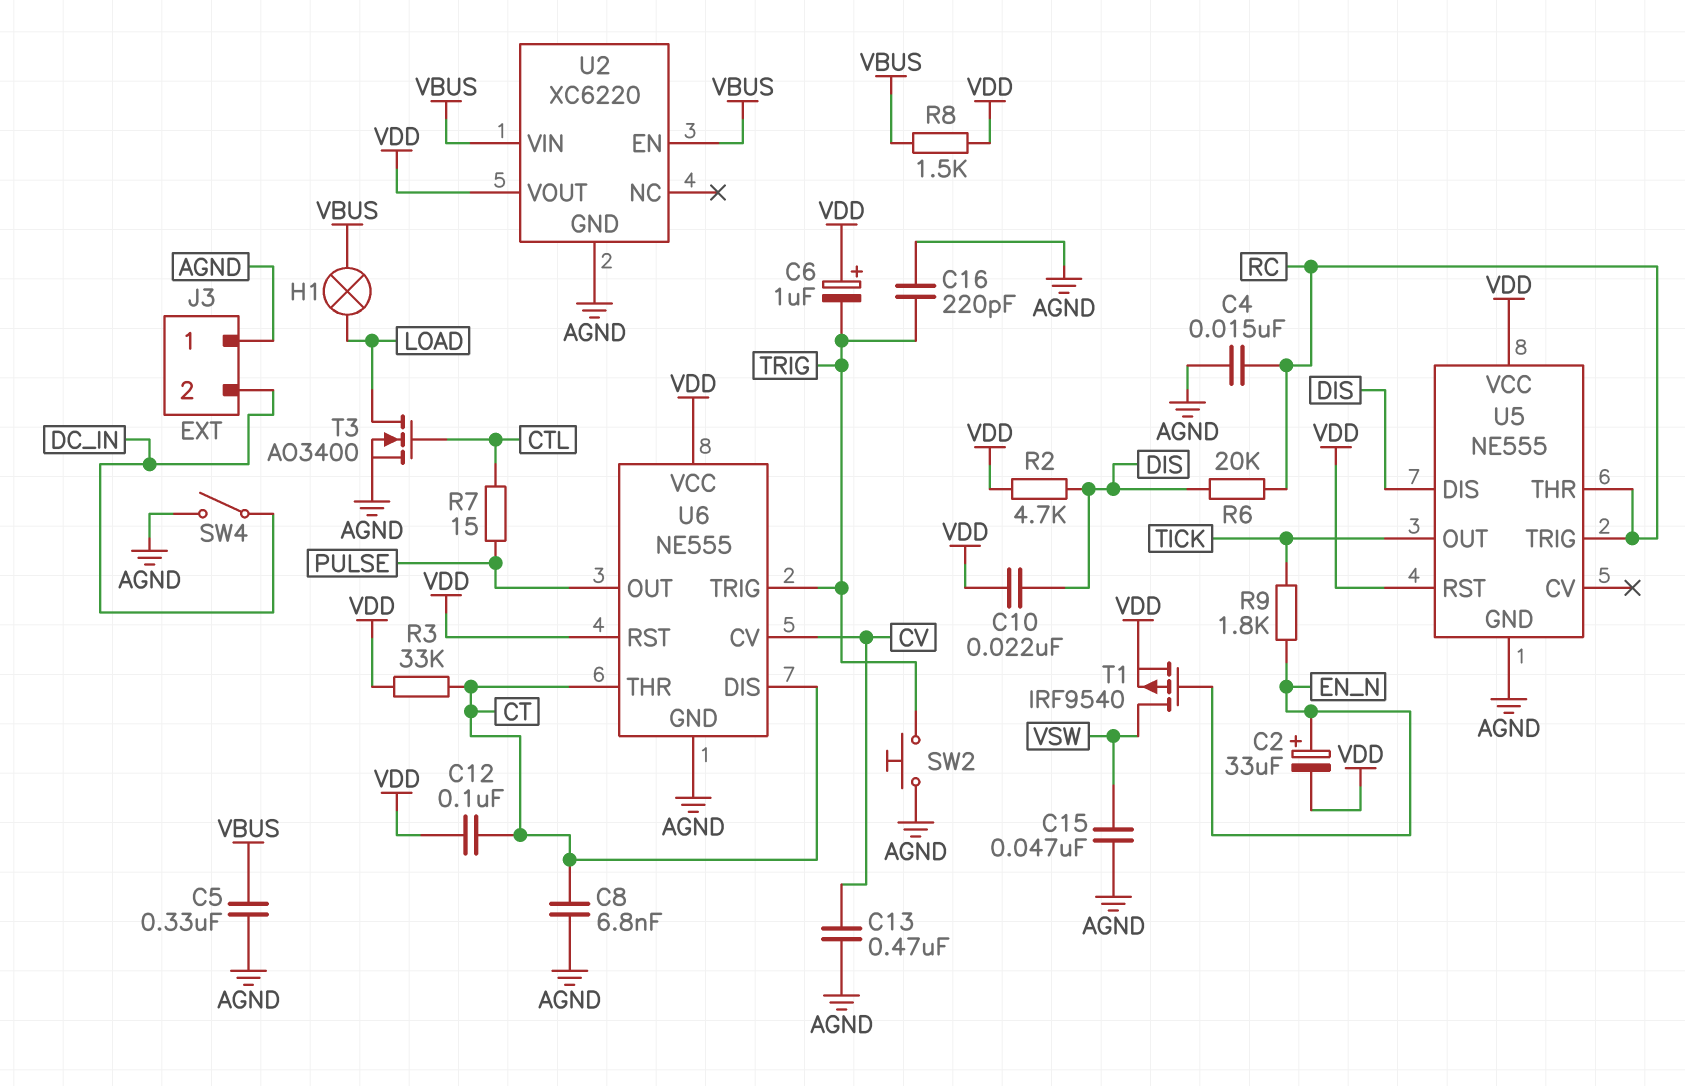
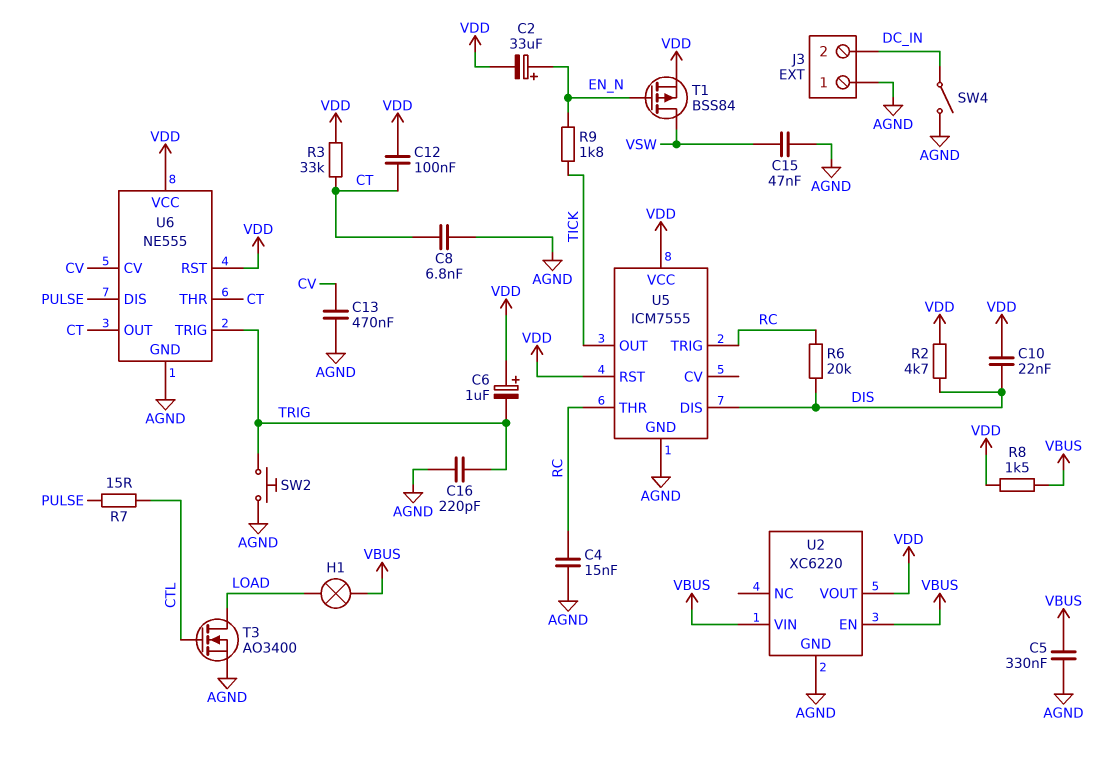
T1: PMOS IRF9540 (G EN_N, D VSW, S VDD) -> PMOS BSS84 (G EN_N, D VSW, S VDD)
U5: NE555 -> ICM7555
U6 pin DIS: CT -> PULSE
U6 pin OUT: PULSE -> CT

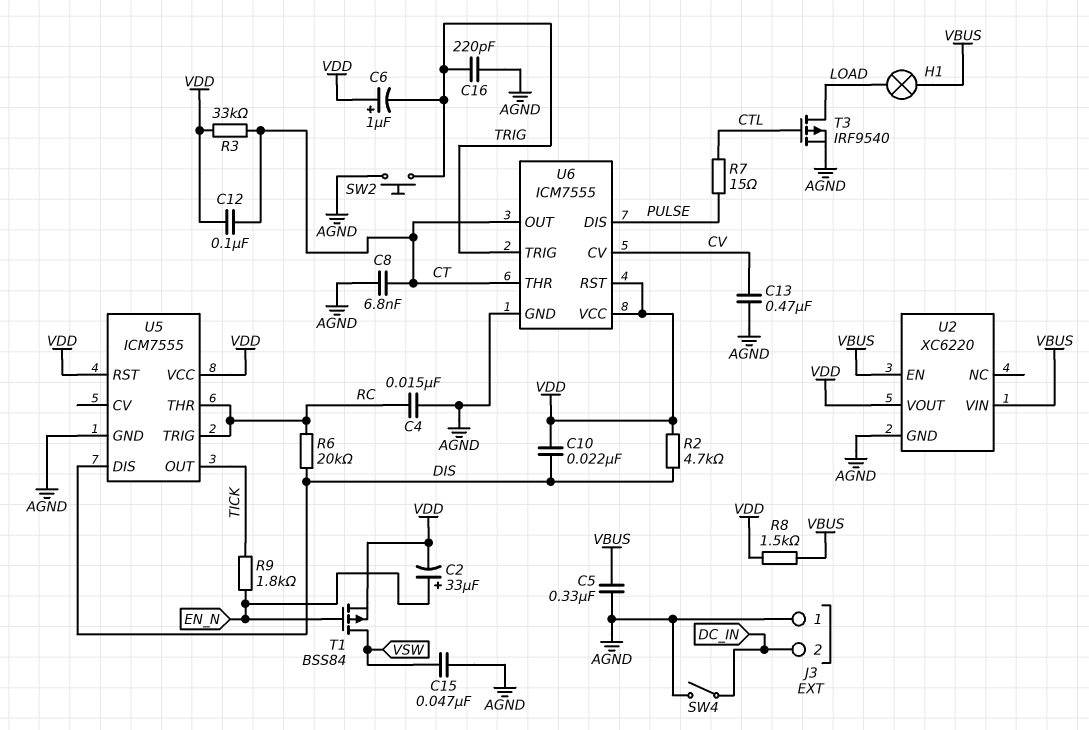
T3: NMOS AO3400 (G CTL, D LOAD, S AGND) -> PMOS IRF9540 (G CTL, D LOAD, S AGND)
U6: NE555 -> ICM7555

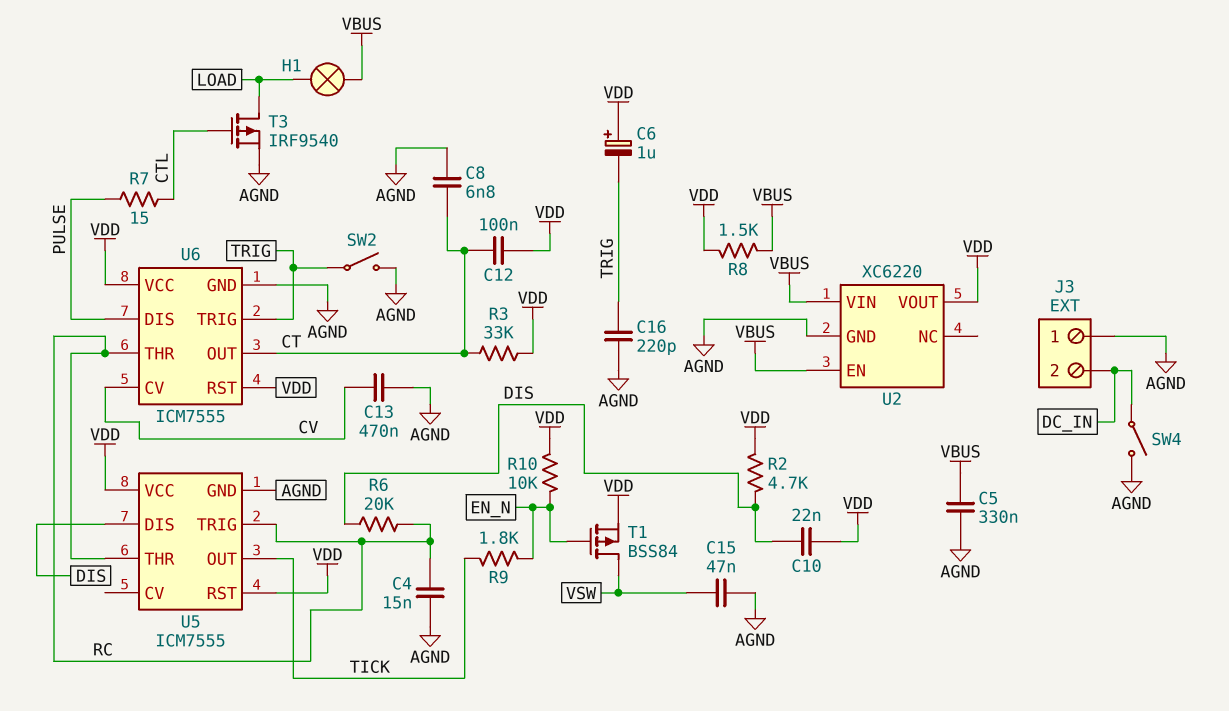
C2: 33uF (plus EN_N, minus VDD) -> none
R10: none -> 10k (EN_N, VDD)
SW2: button (AGND, TRIG) -> switch (AGND, TRIG)
U6 pin THR: CT -> RC

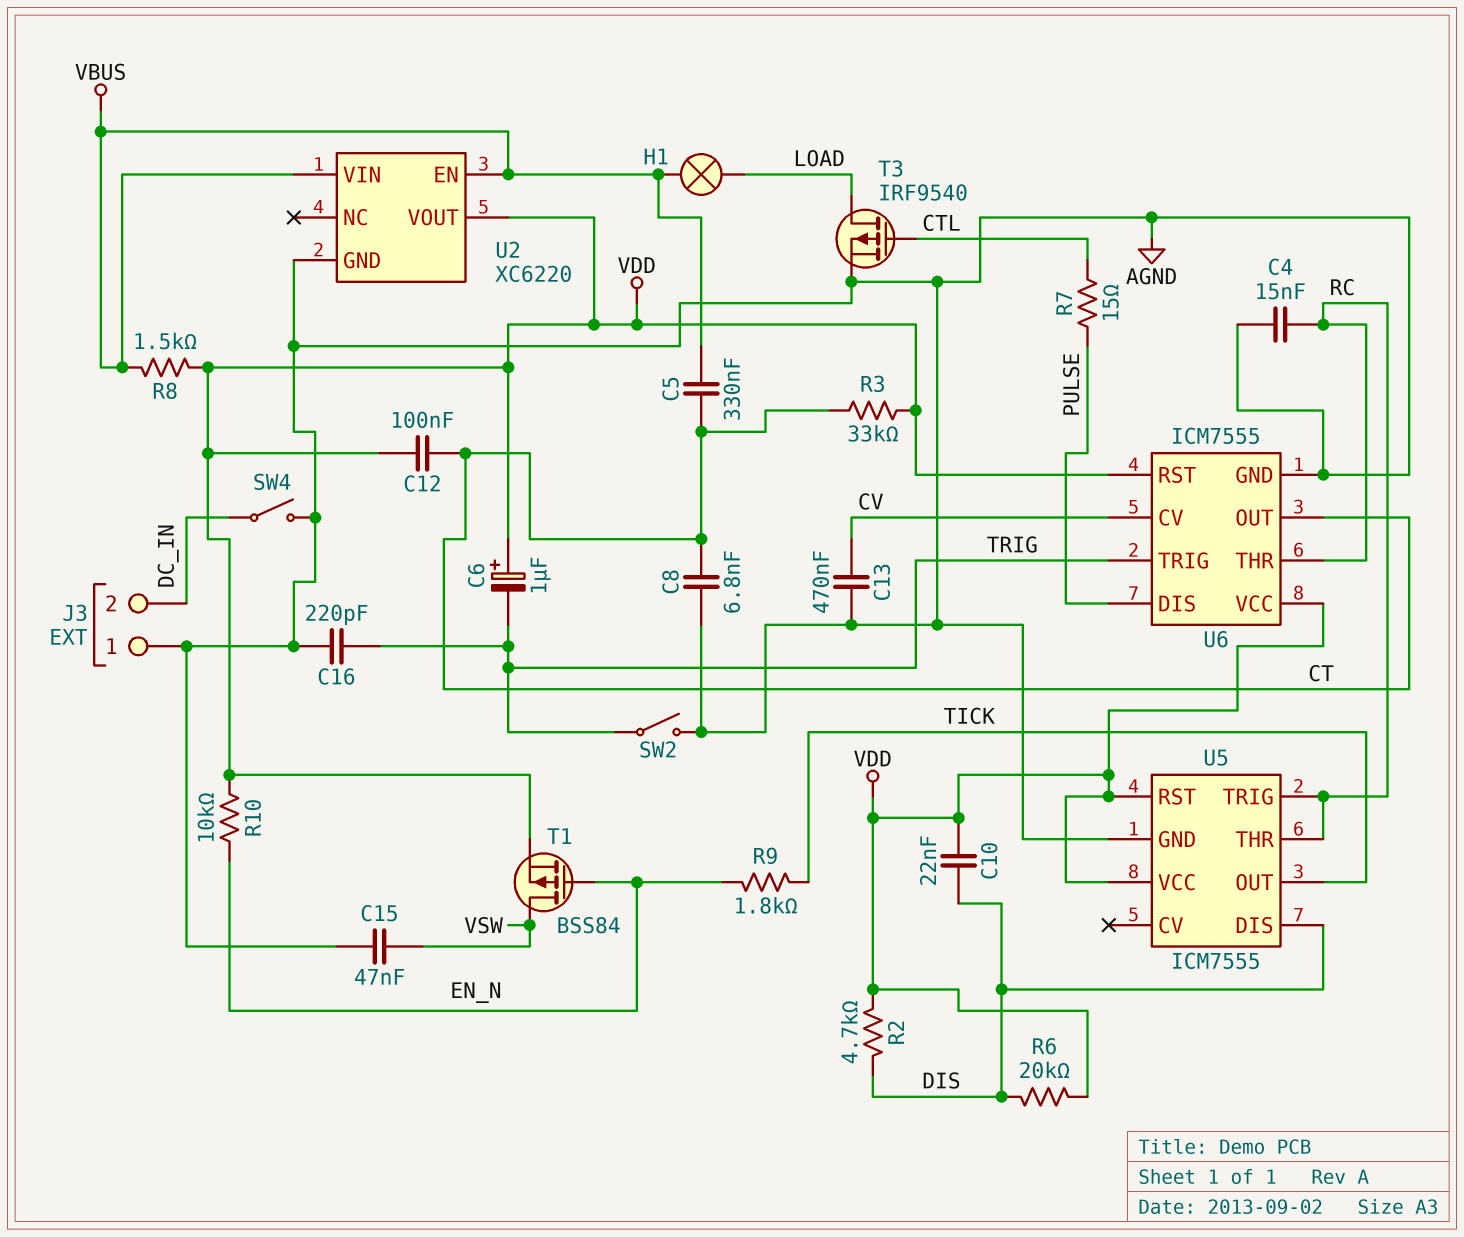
C5: 330nF (AGND, VBUS) -> 330nF (CT, VBUS)
R6: 20k (DIS, RC) -> 20k (DIS, VDD)

